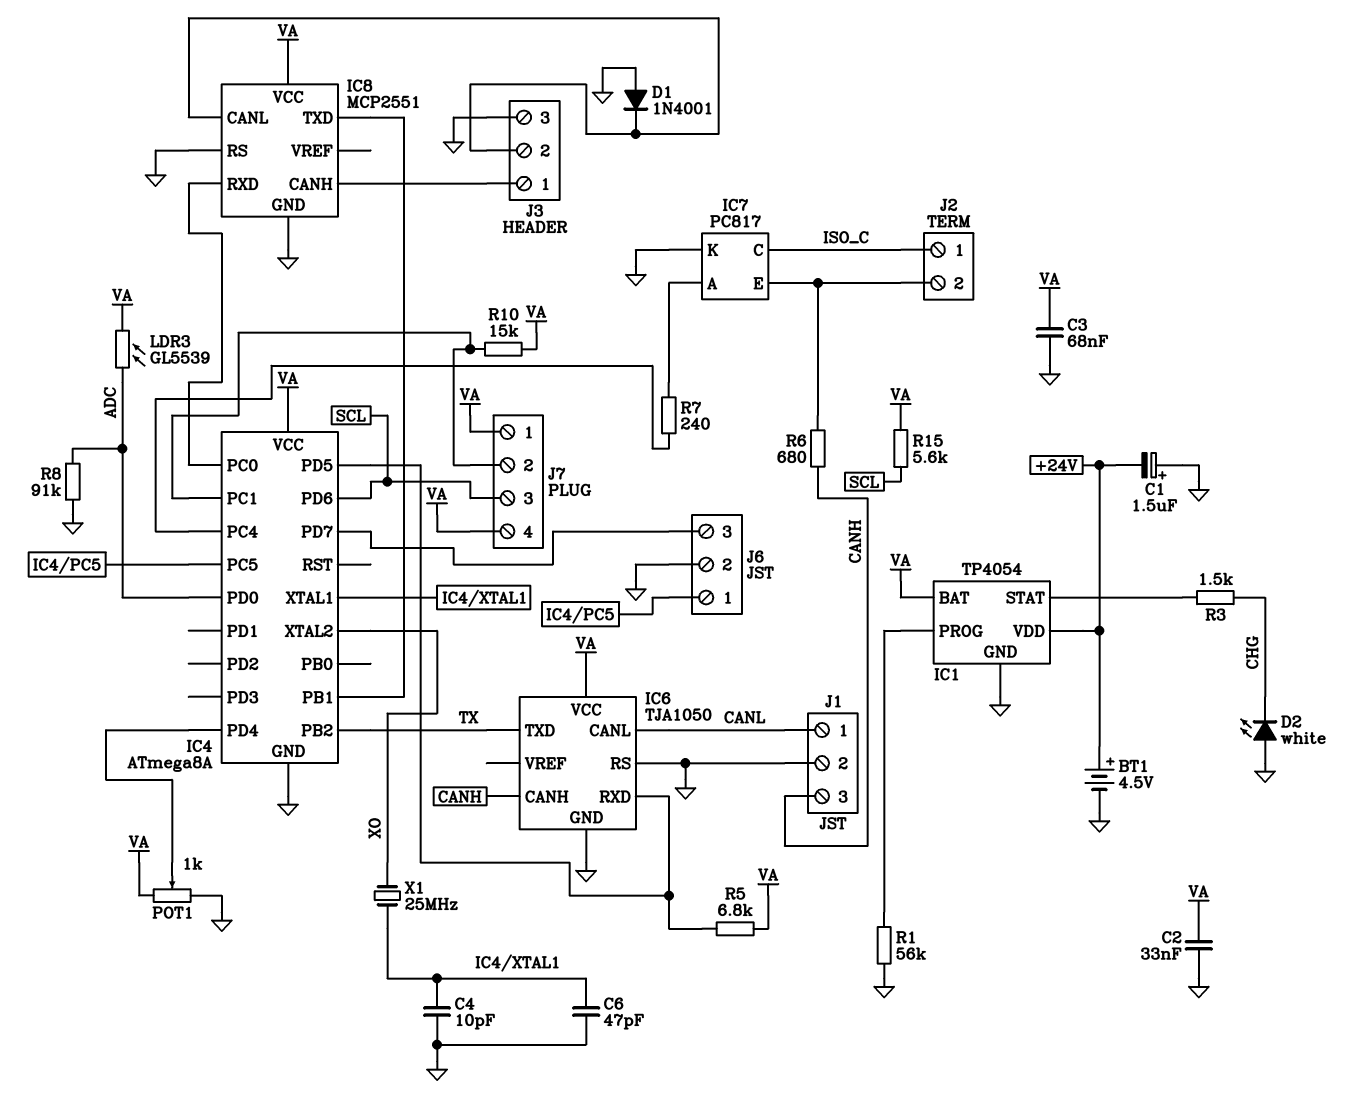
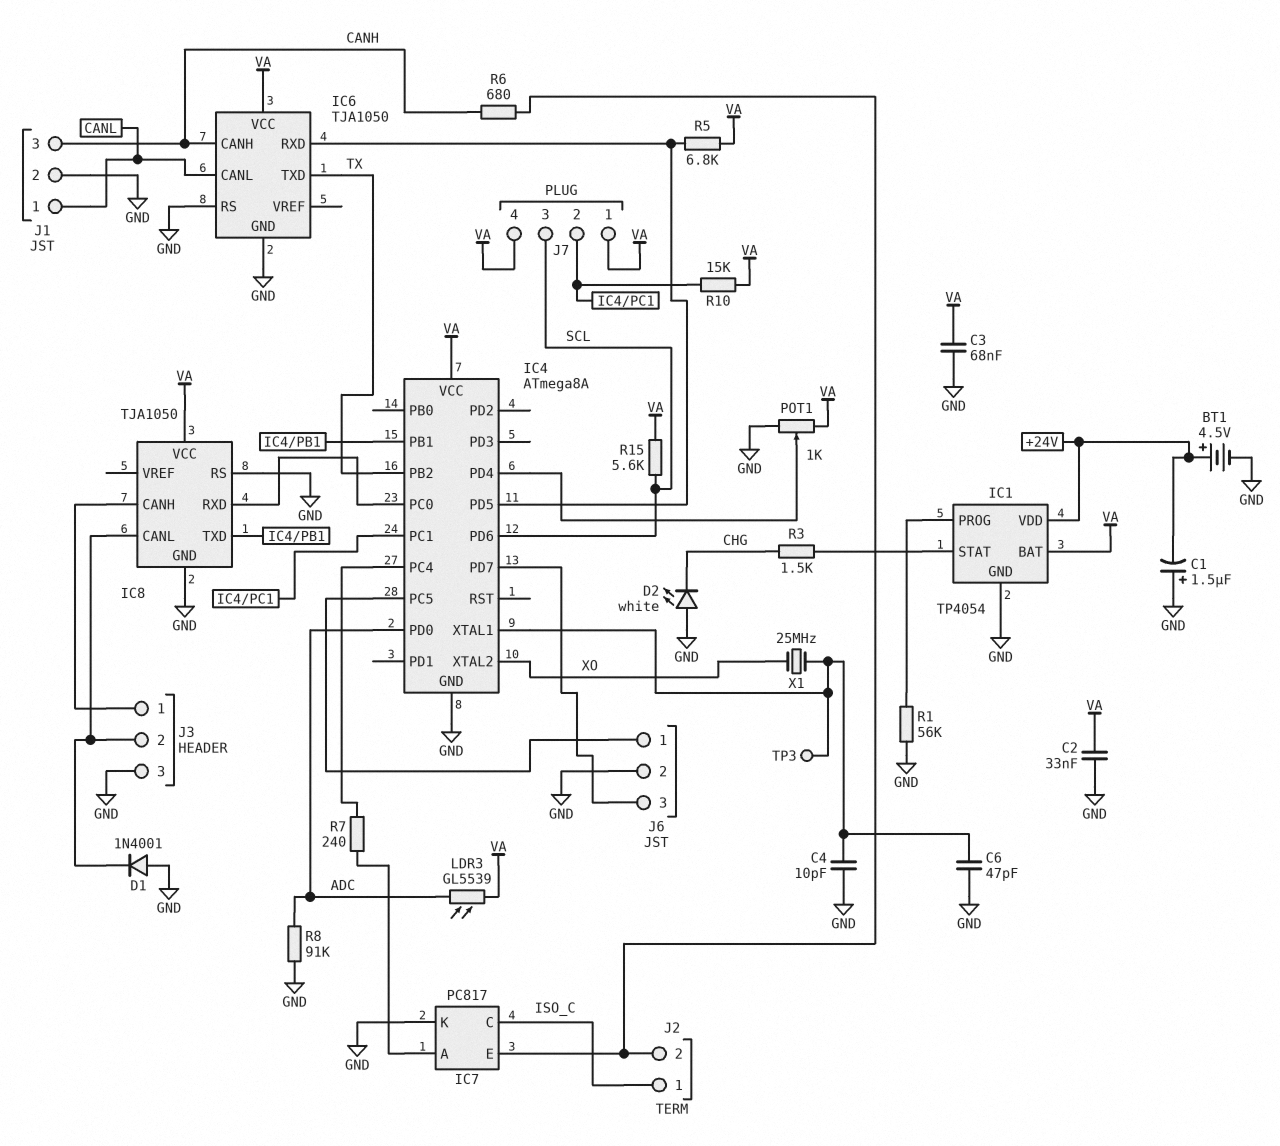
IC8: MCP2551 -> TJA1050
TP3: none -> test point (IC4/XTAL1)

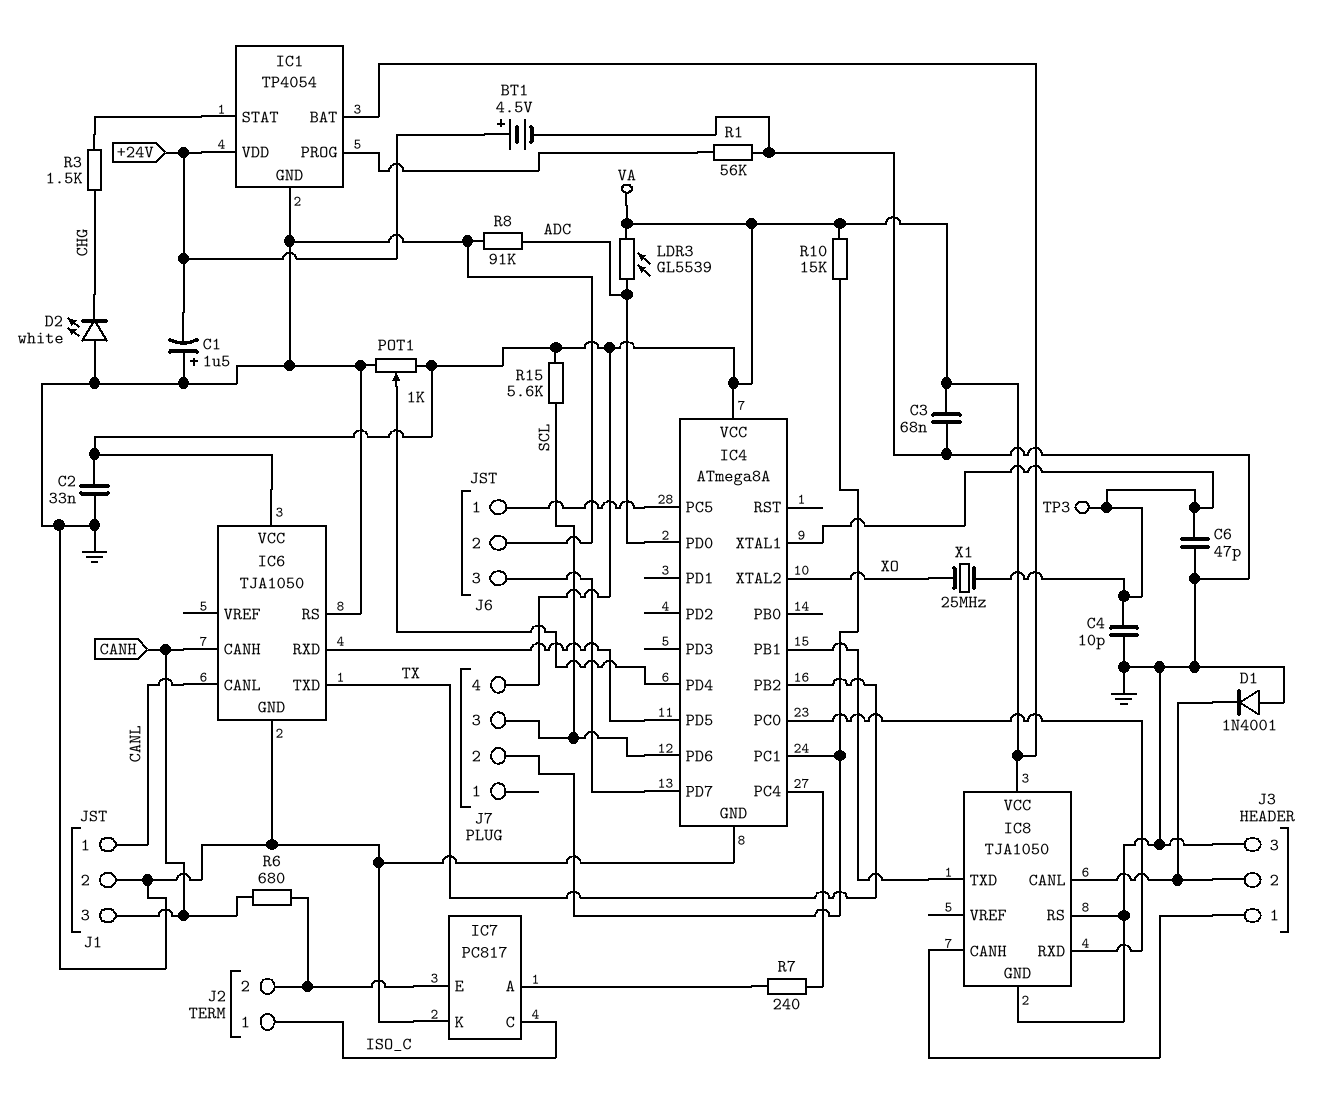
J7 pin 1: VA -> none
R5: 6.8k (IC4/PD5, VA) -> none

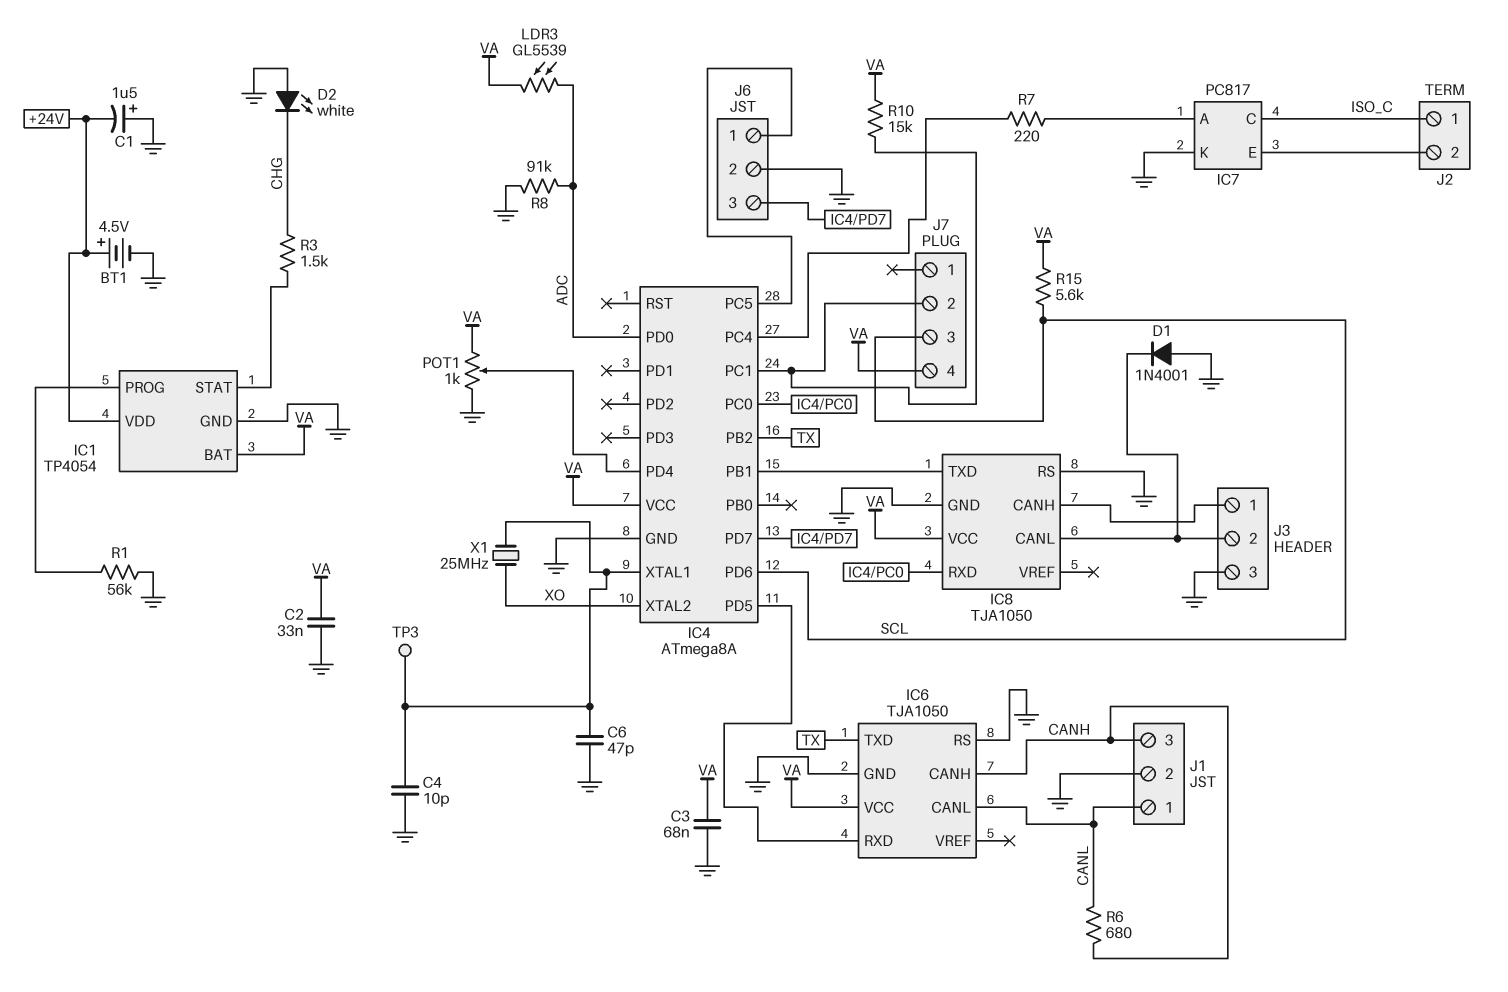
R6: 680 (CANH, IC7/E) -> 680 (CANH, CANL)
R7: 240 (IC4/PC4, IC7/A) -> 220 (IC4/PC4, IC7/A)

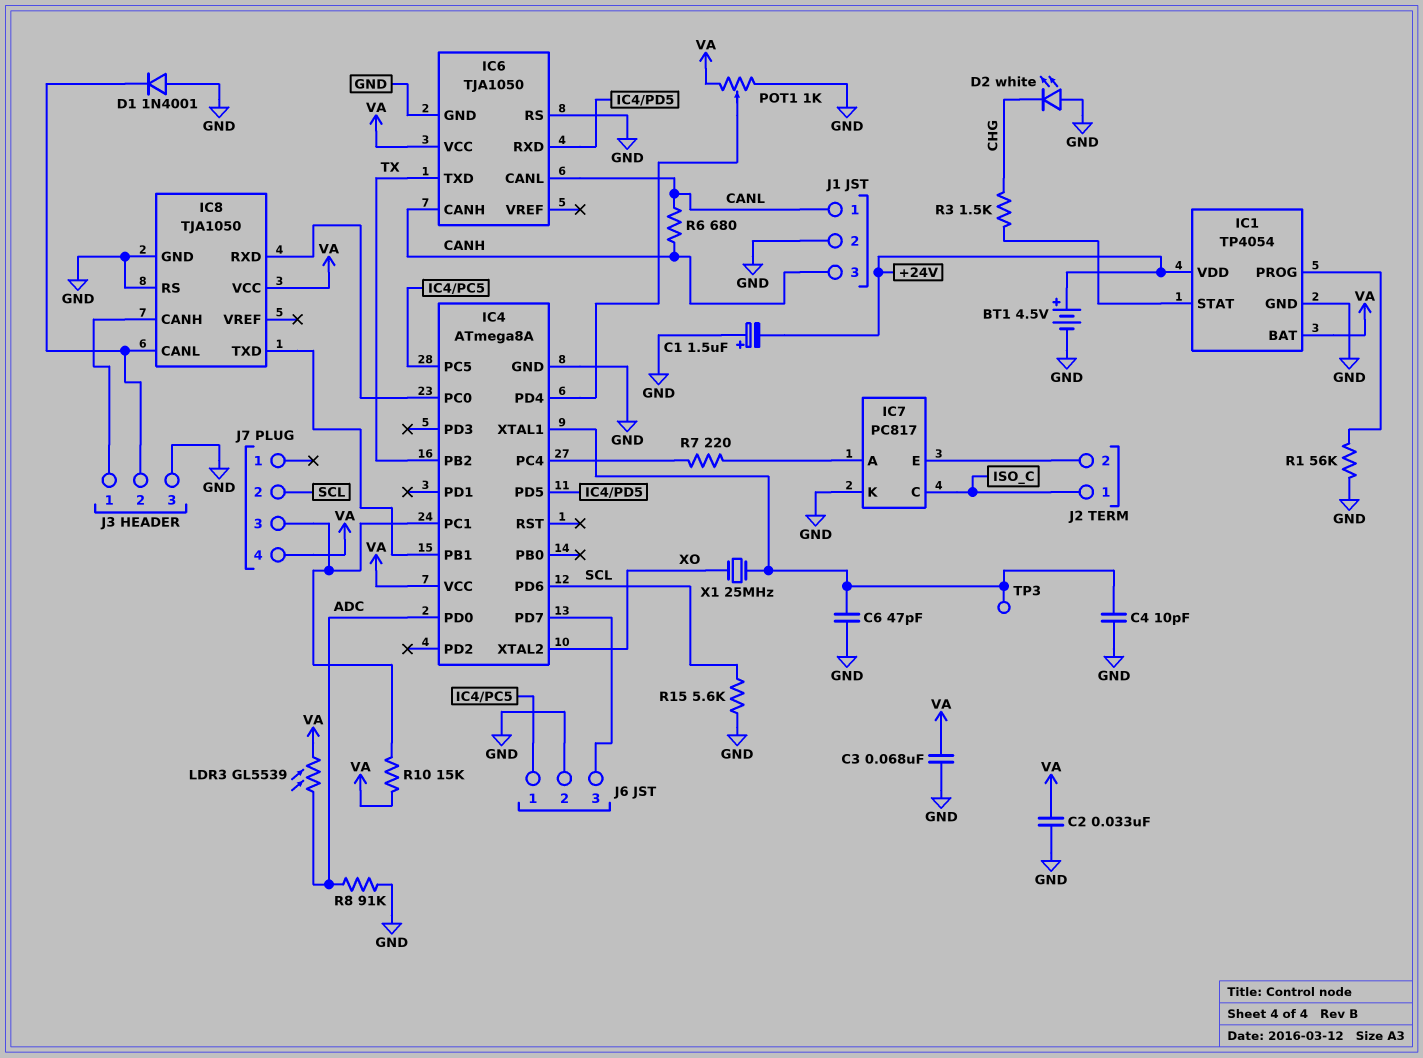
J7 pin 2: IC4/PC1 -> SCL
J7 pin 3: SCL -> IC4/PC1
R15: 5.6k (SCL, VA) -> 5.6k (GND, SCL)

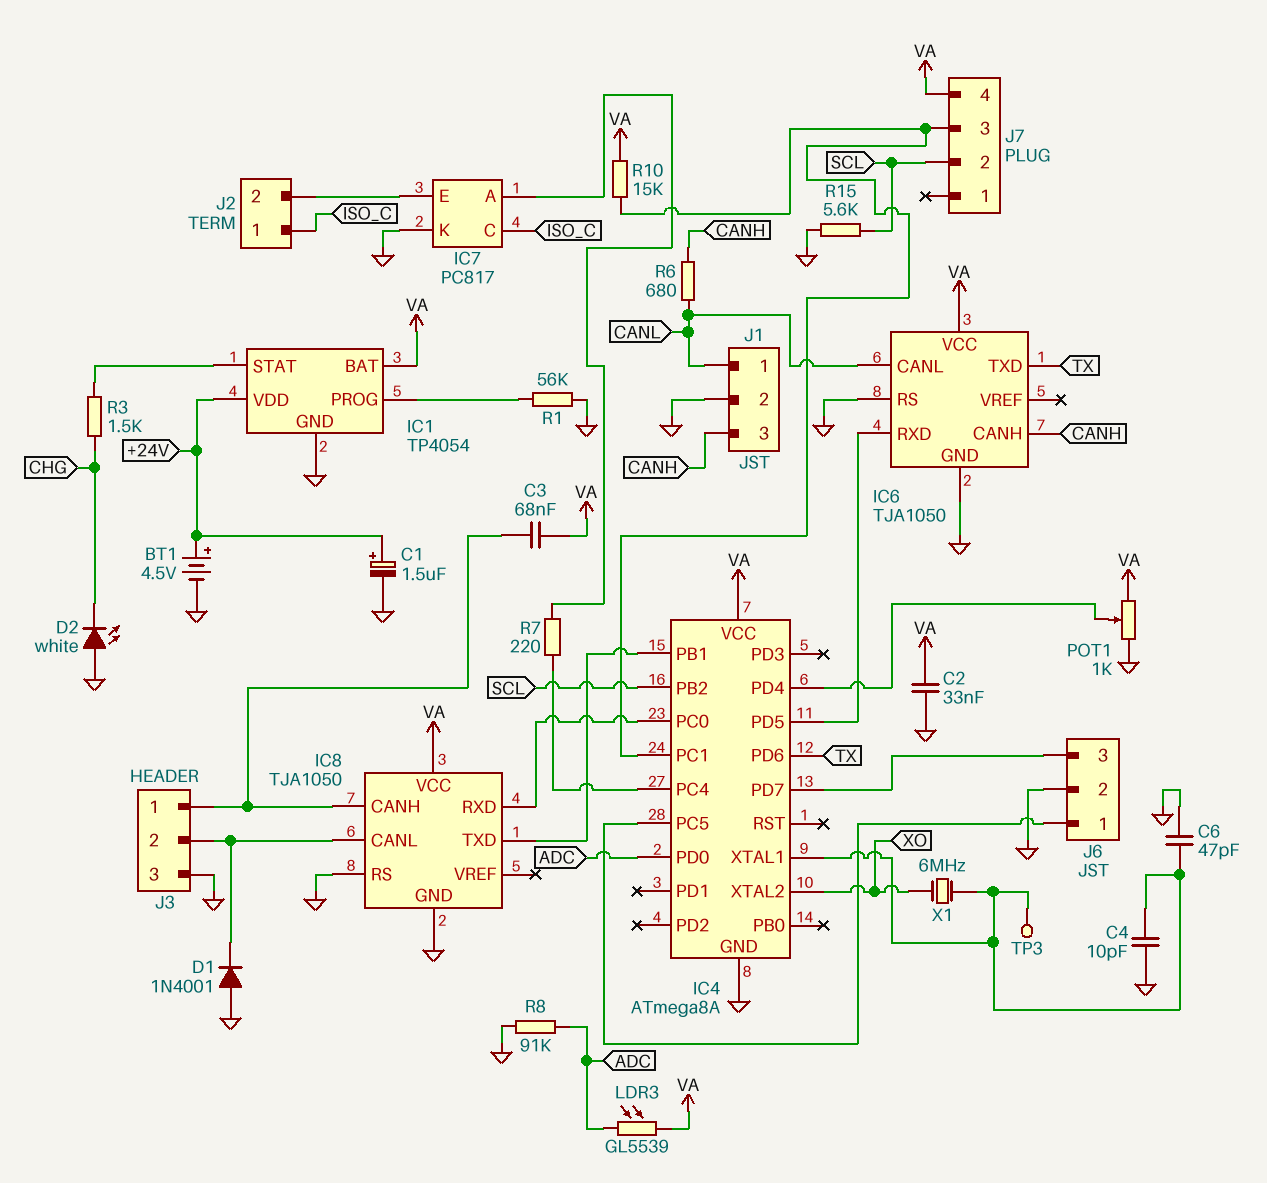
C1: 1.5uF (plus GND, minus +24V) -> 1.5uF (plus +24V, minus GND)
C3: 68nF (GND, VA) -> 68nF (IC8/CANH, VA)
IC4 pin PB2: TX -> SCL
IC4 pin PD6: SCL -> TX
X1: 25MHz (IC4/XTAL1, XO) -> 6MHz (IC4/XTAL1, XO)

